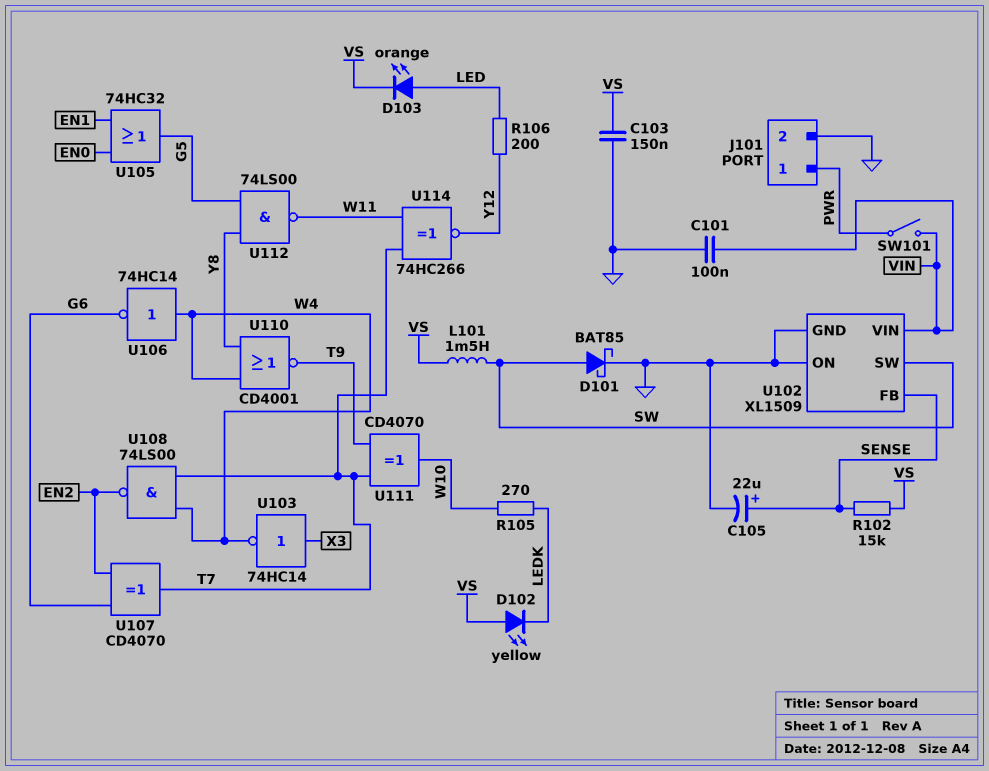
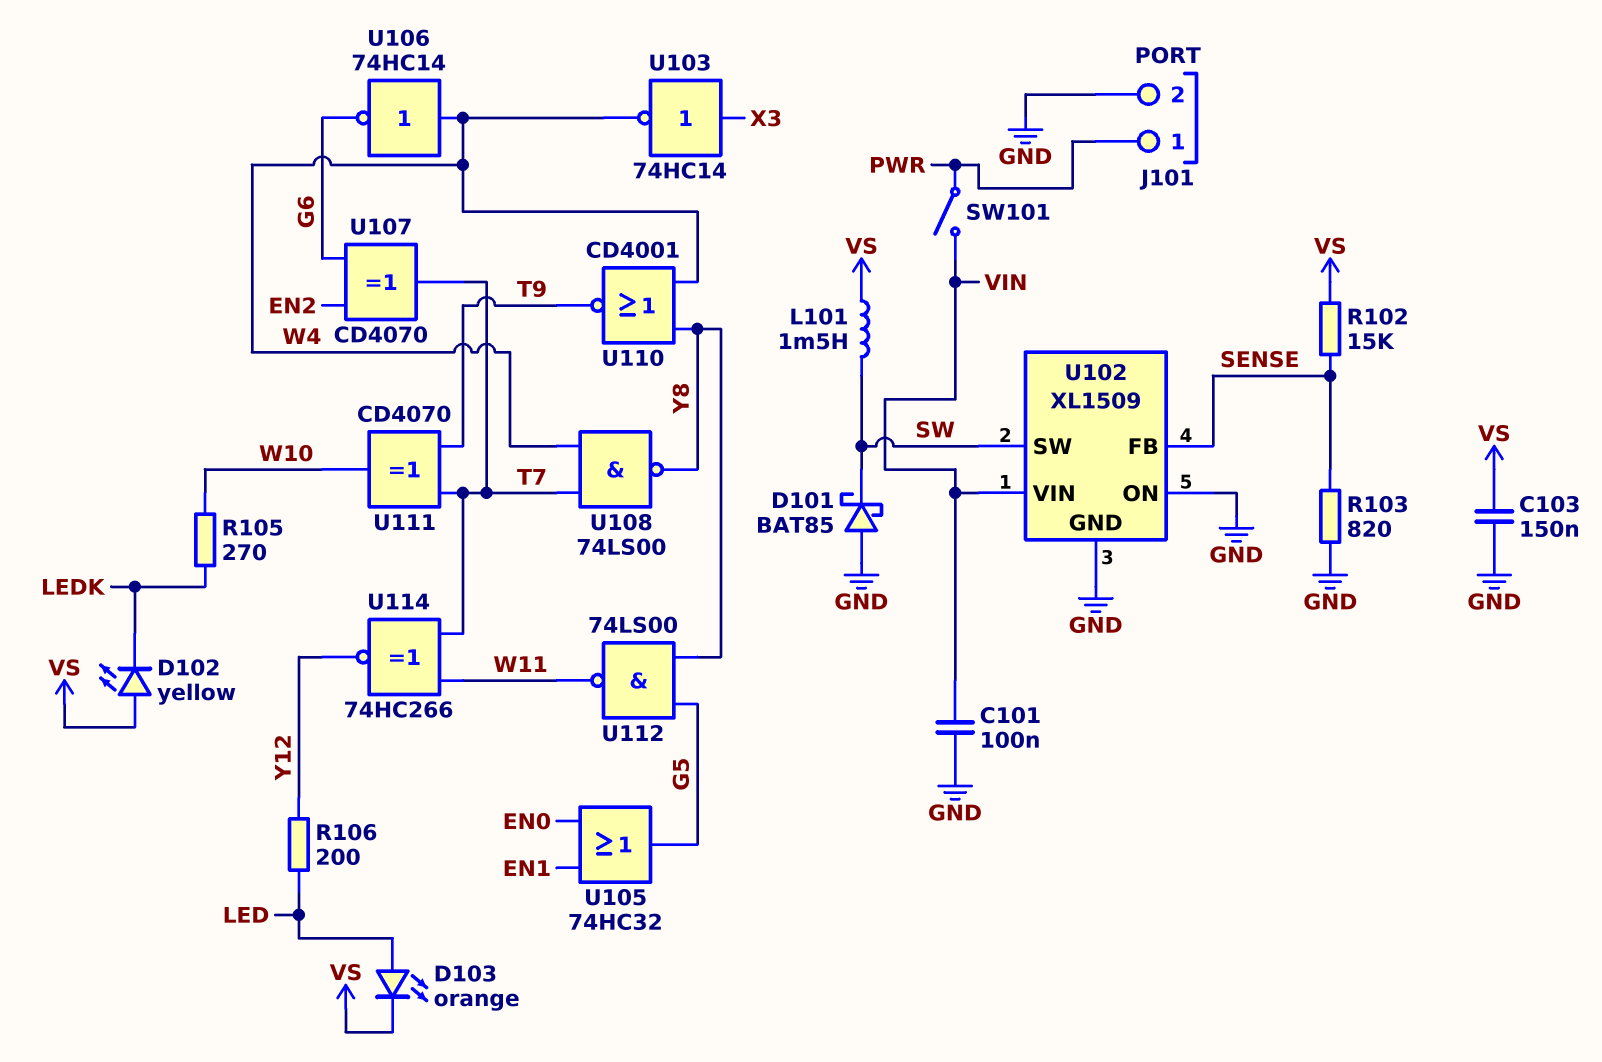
C105: 22uF (plus SENSE, minus GND) -> none
D101: schottky BAT85 (A SW, K GND) -> schottky BAT85 (A GND, K SW)
R103: none -> 820 (GND, SENSE)
U108: NAND 74LS00 (in T7, in W4, out EN2) -> NAND 74LS00 (in T7, in W4, out Y8)

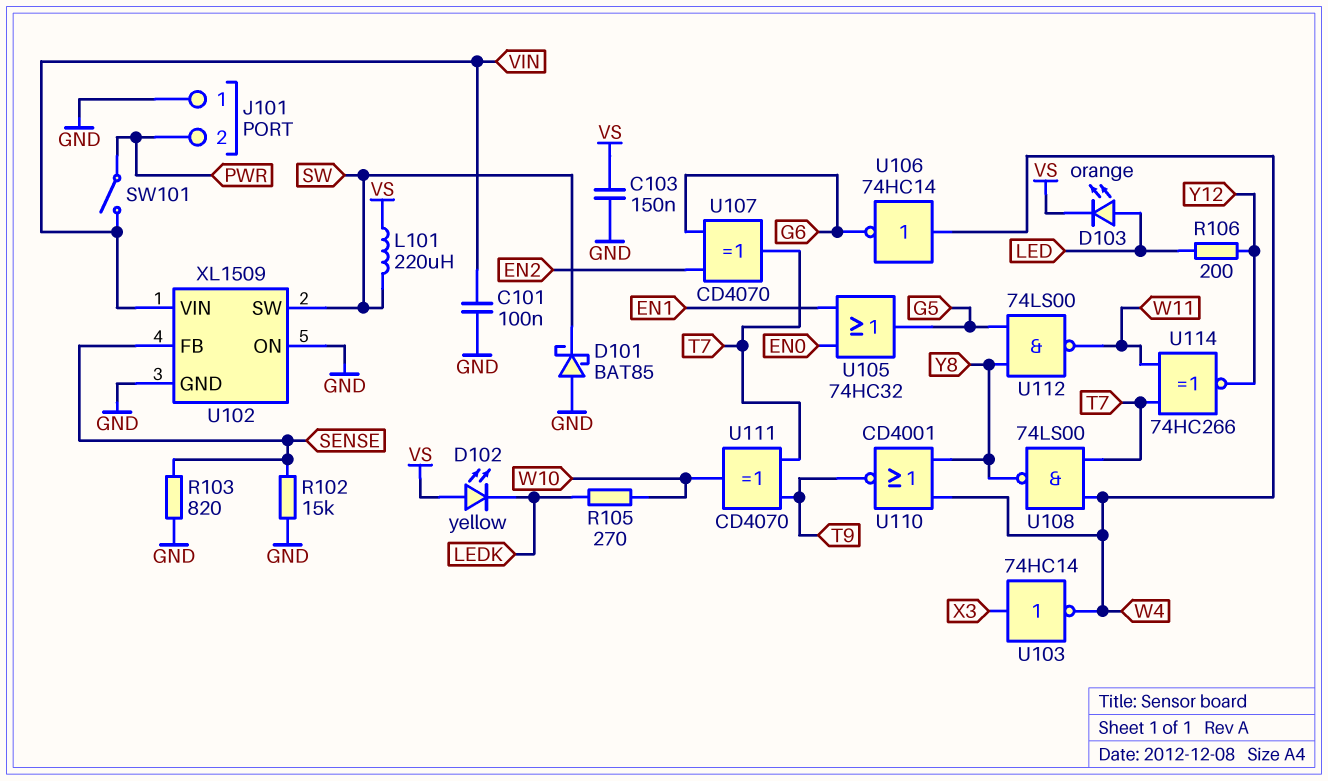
J101 pin 1: PWR -> GND
J101 pin 2: GND -> PWR
L101: 1.5mH (SW, VS) -> 220uH (SW, VS)
R102: 15k (SENSE, VS) -> 15k (GND, SENSE)

